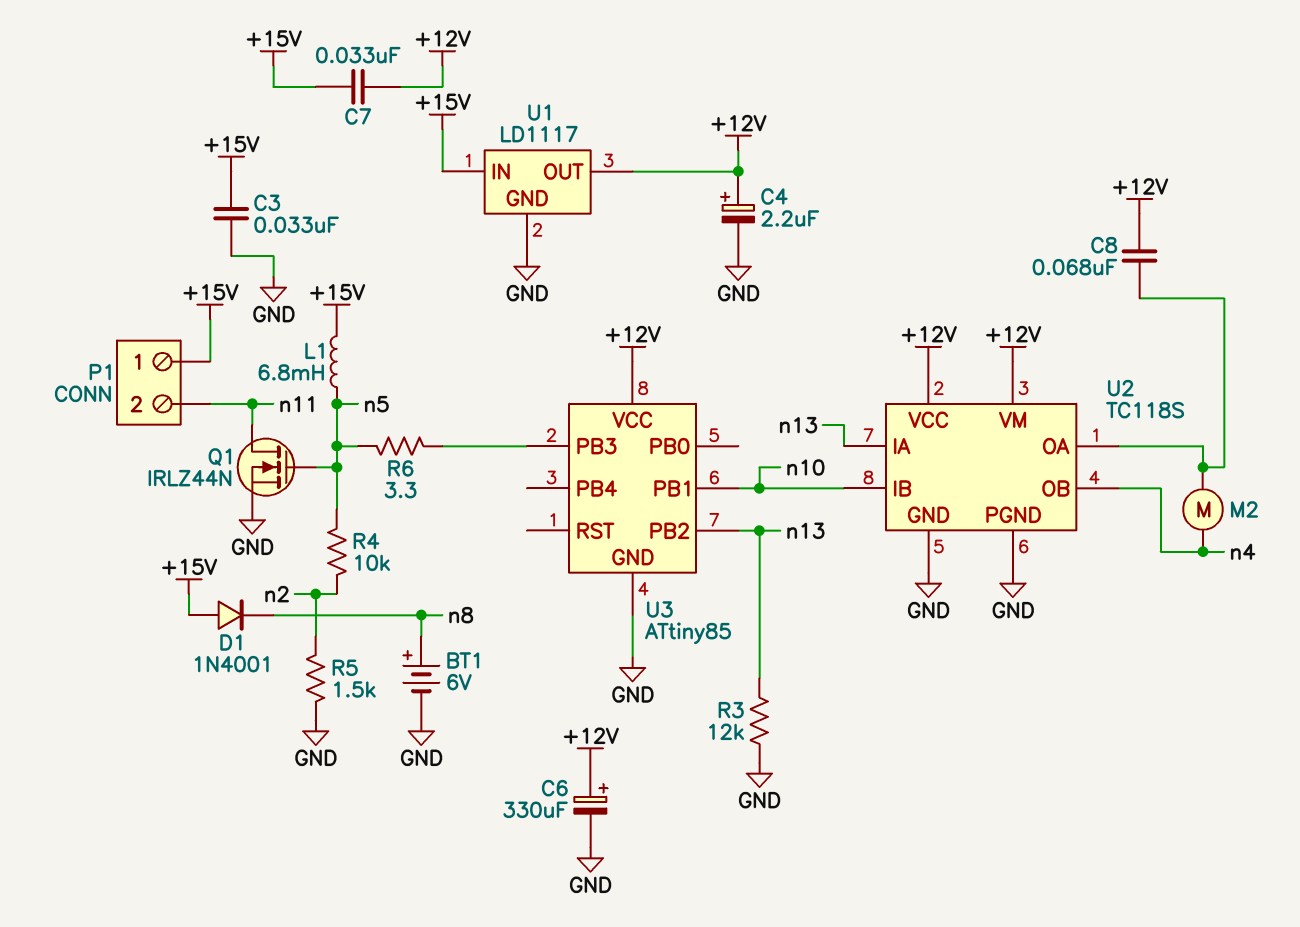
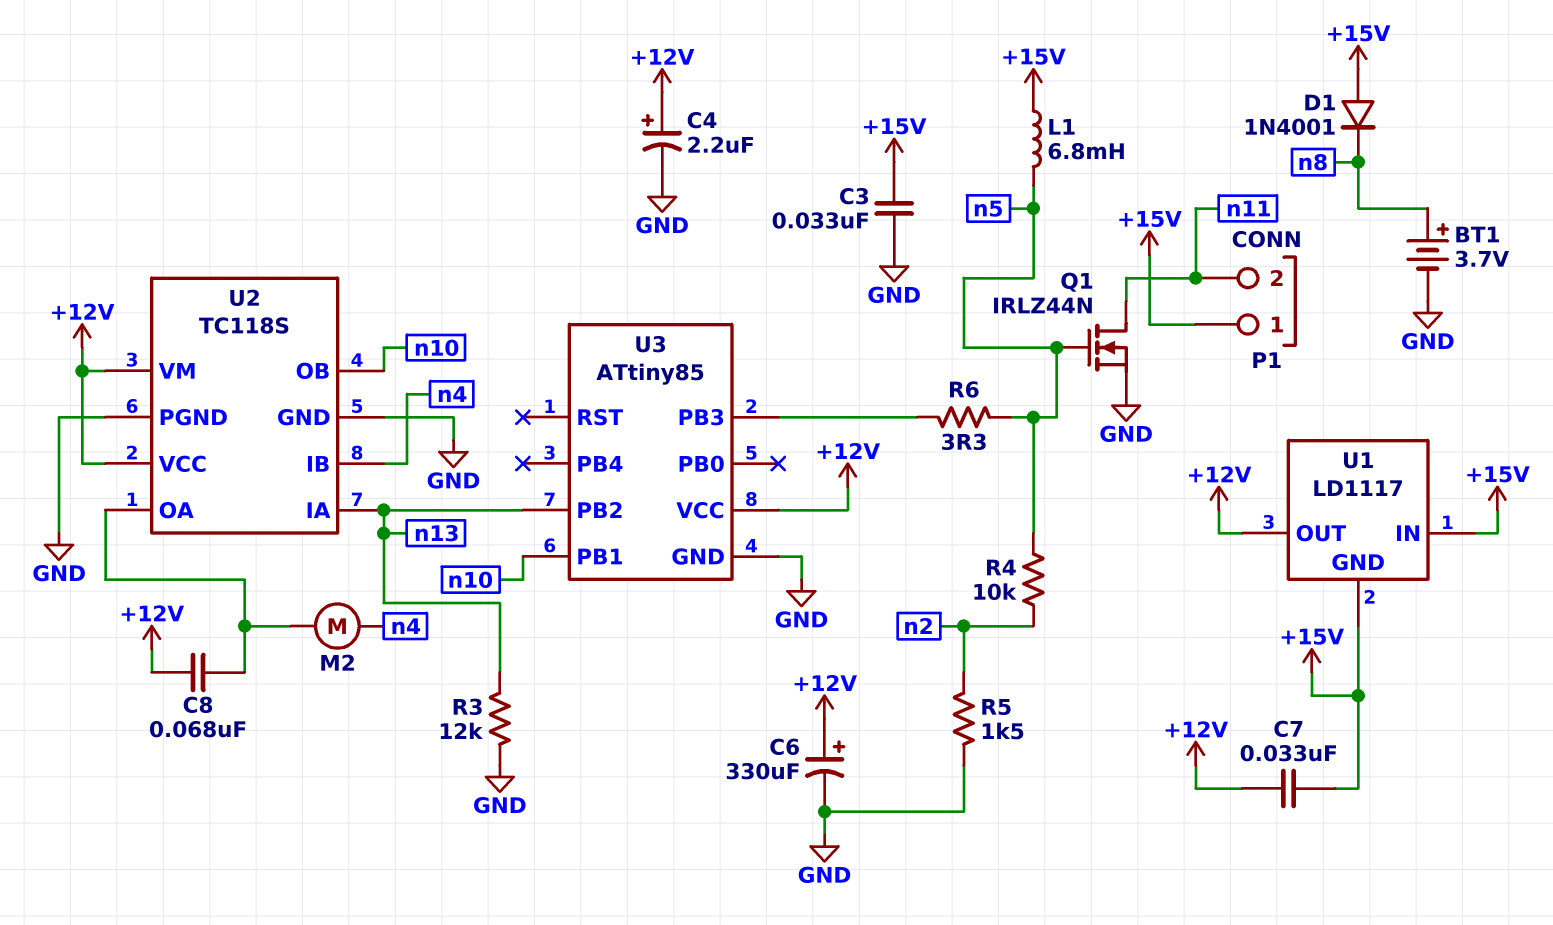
BT1: 6V (plus n8, minus GND) -> 3.7V (plus n8, minus GND)
U1 pin GND: GND -> +15V
U2 pin IB: n10 -> n4
U2 pin OB: n4 -> n10

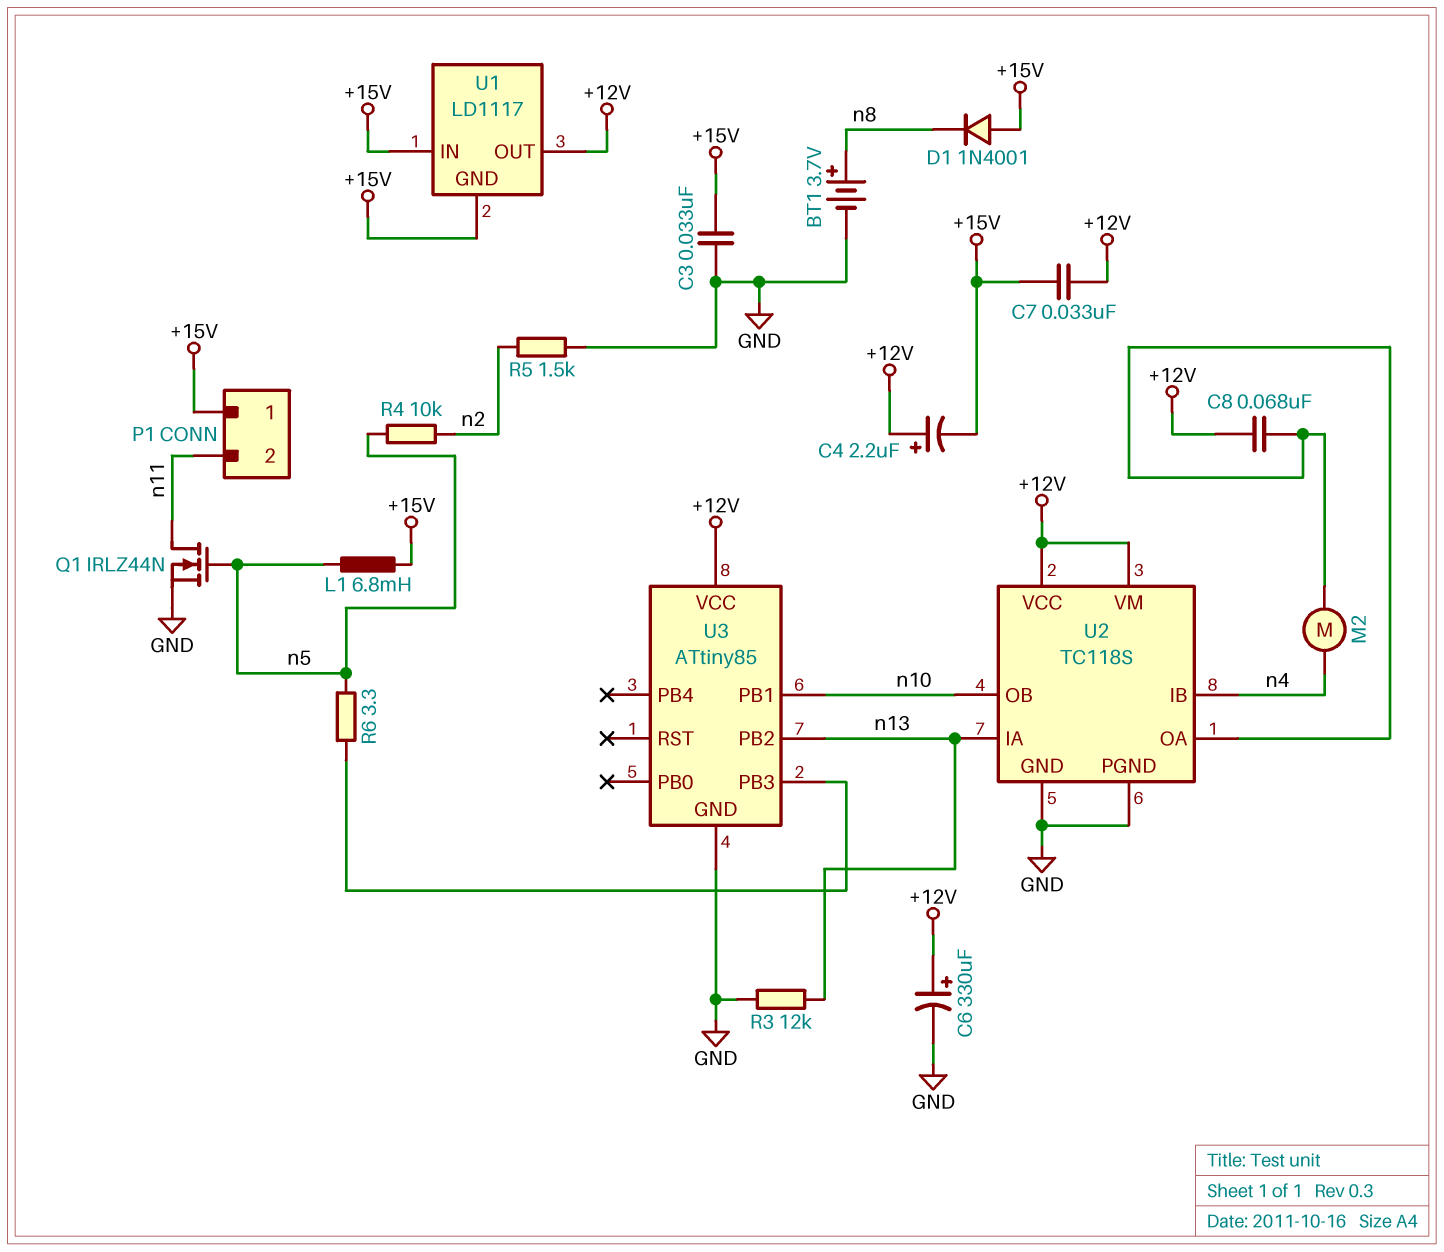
C4: 2.2uF (plus +12V, minus GND) -> 2.2uF (plus +12V, minus +15V)

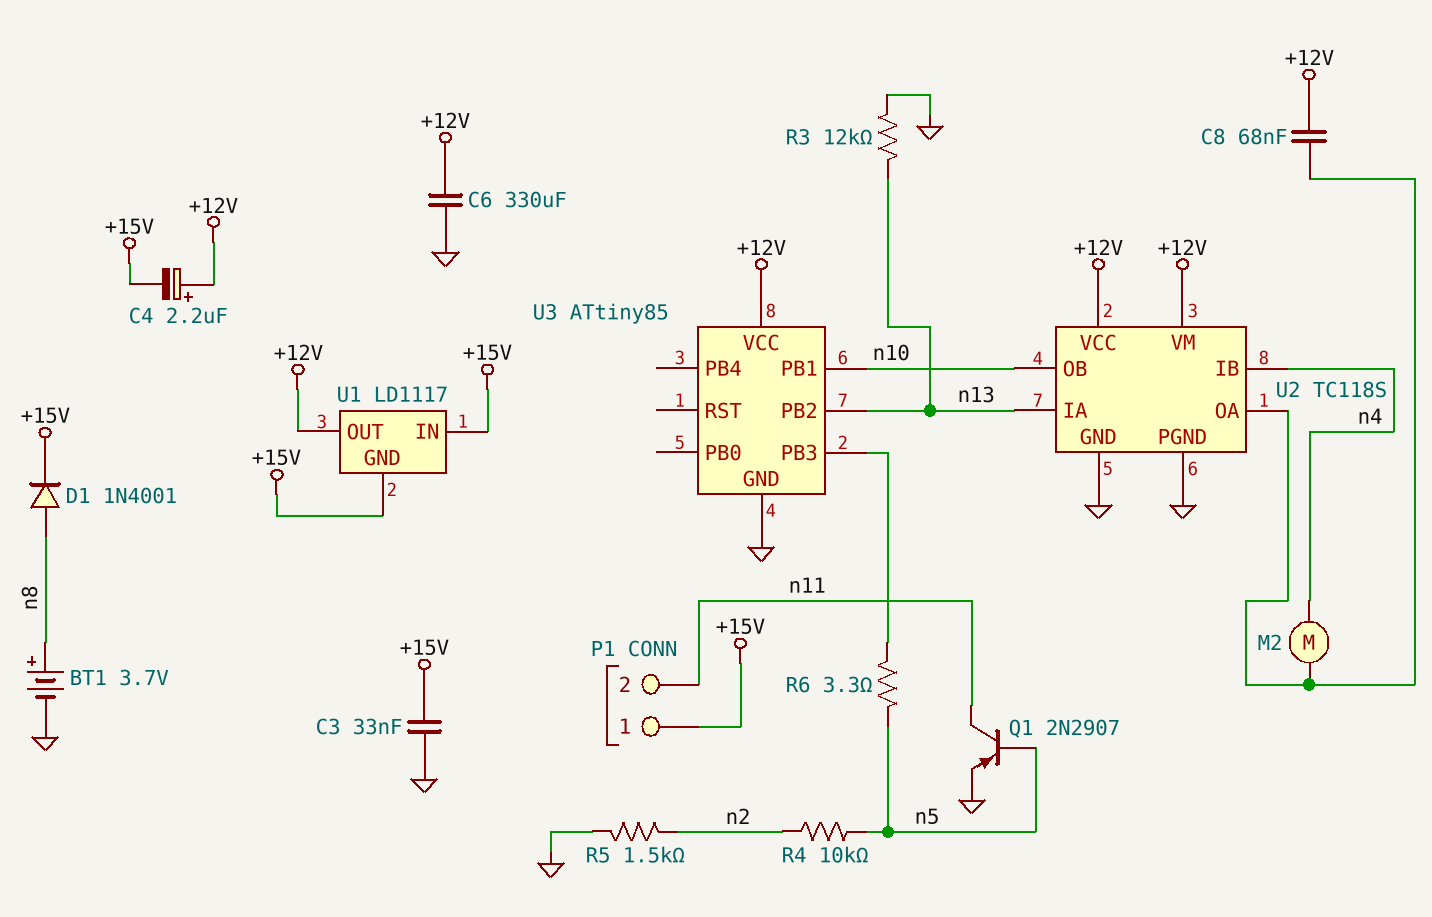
C6: 330uF (plus +12V, minus GND) -> 330uF (+12V, GND)
C7: 33nF (+12V, +15V) -> none
D1: diode 1N4001 (A +15V, K n8) -> diode 1N4001 (A n8, K +15V)
L1: 6.8mH (+15V, n5) -> none
Q1: NMOS IRLZ44N (G n5, D n11, S GND) -> PNP 2N2907 (B n5, C n11, E GND)

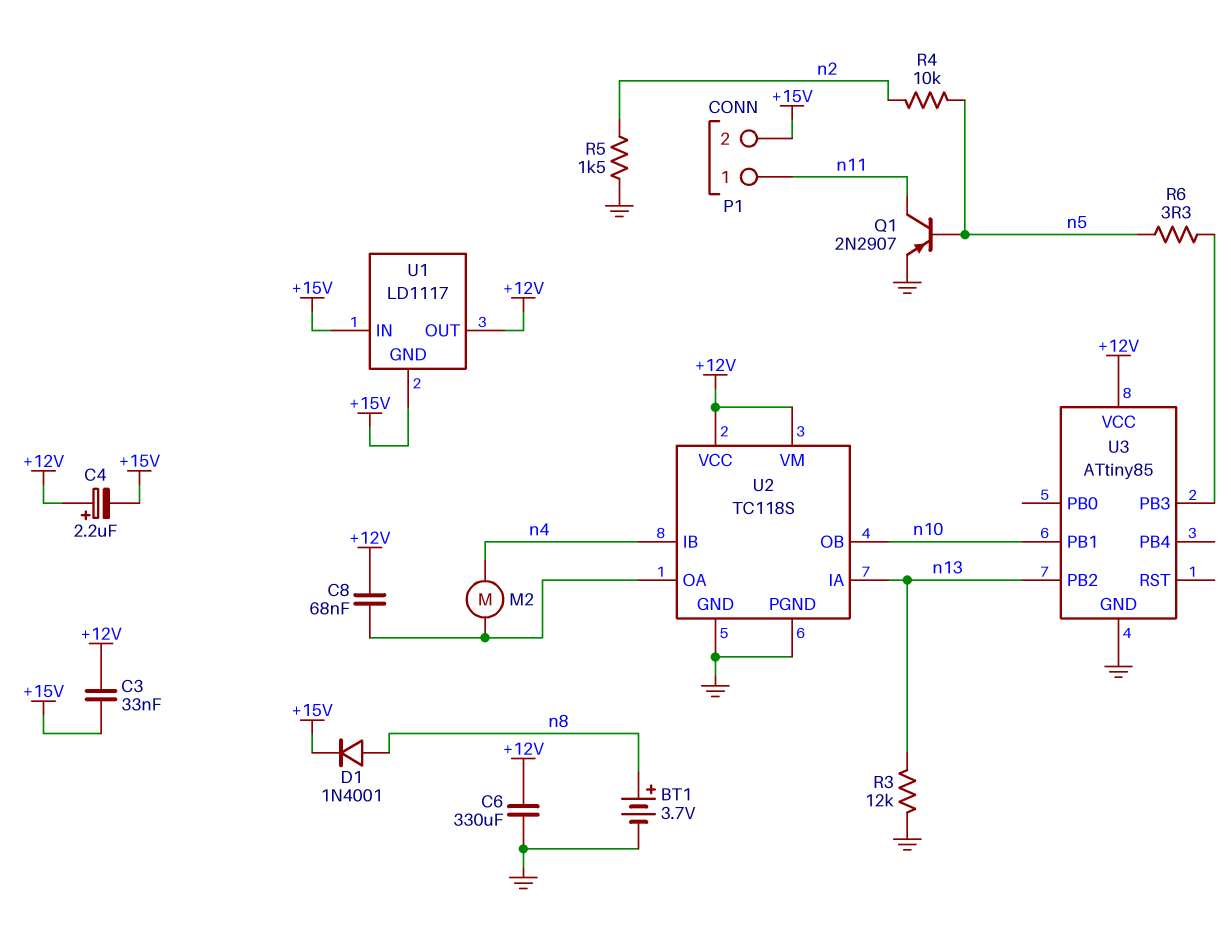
C3: 33nF (+15V, GND) -> 33nF (+12V, +15V)
P1 pin 1: +15V -> n11
P1 pin 2: n11 -> +15V

